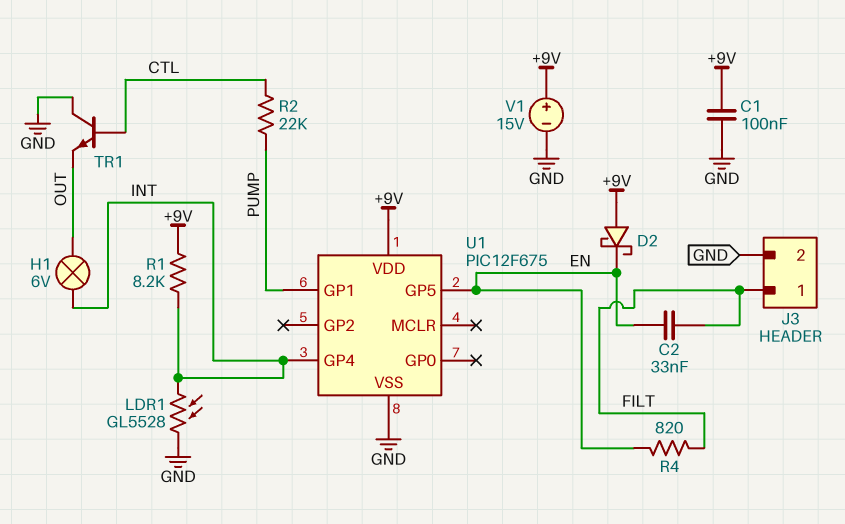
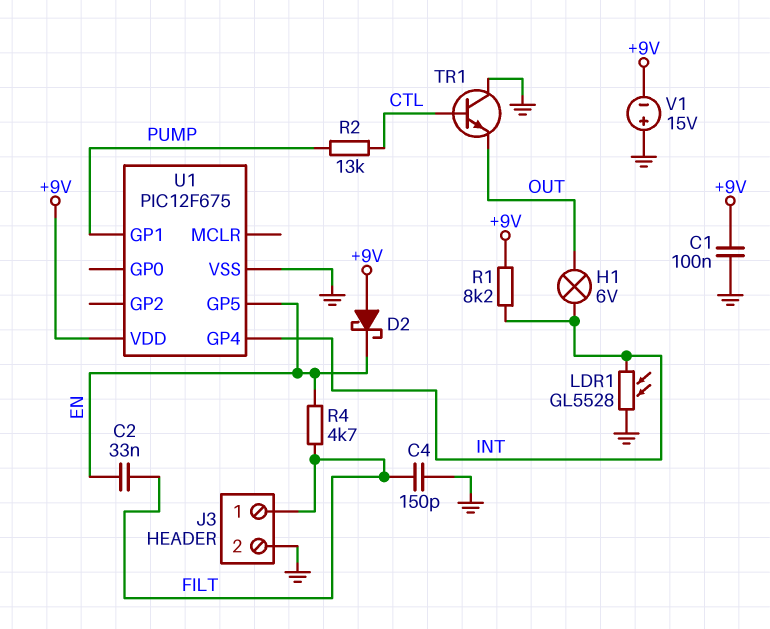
C4: none -> 150pF (FILT, GND)
R2: 22k (CTL, PUMP) -> 13k (CTL, PUMP)
R4: 820 (EN, FILT) -> 4.7k (EN, FILT)
V1: 15V (plus +9V, minus GND) -> 15V (plus GND, minus +9V)

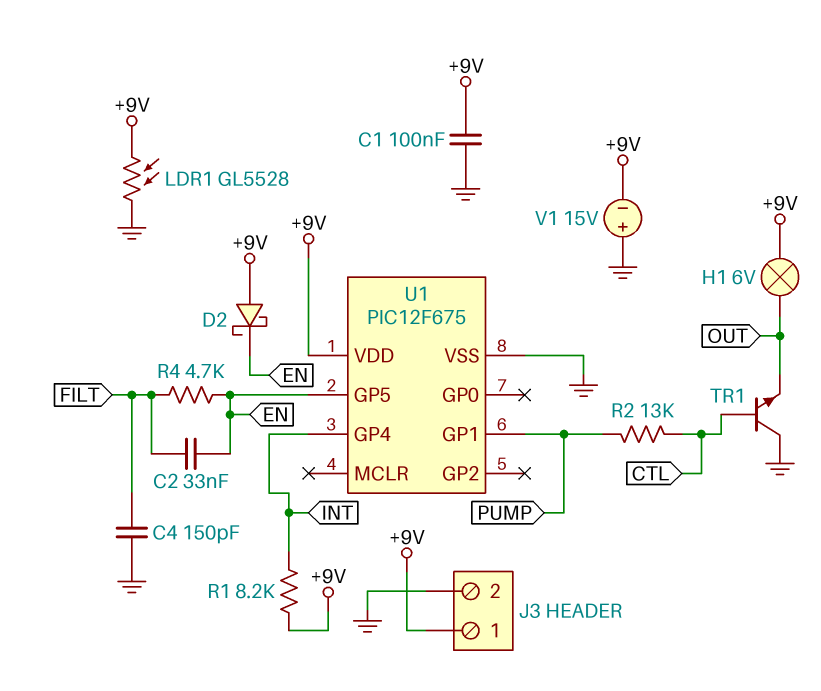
H1: lamp 6V (INT, OUT) -> lamp 6V (+9V, OUT)
J3 pin 1: FILT -> +9V
LDR1: GL5528 (GND, INT) -> GL5528 (+9V, GND)

